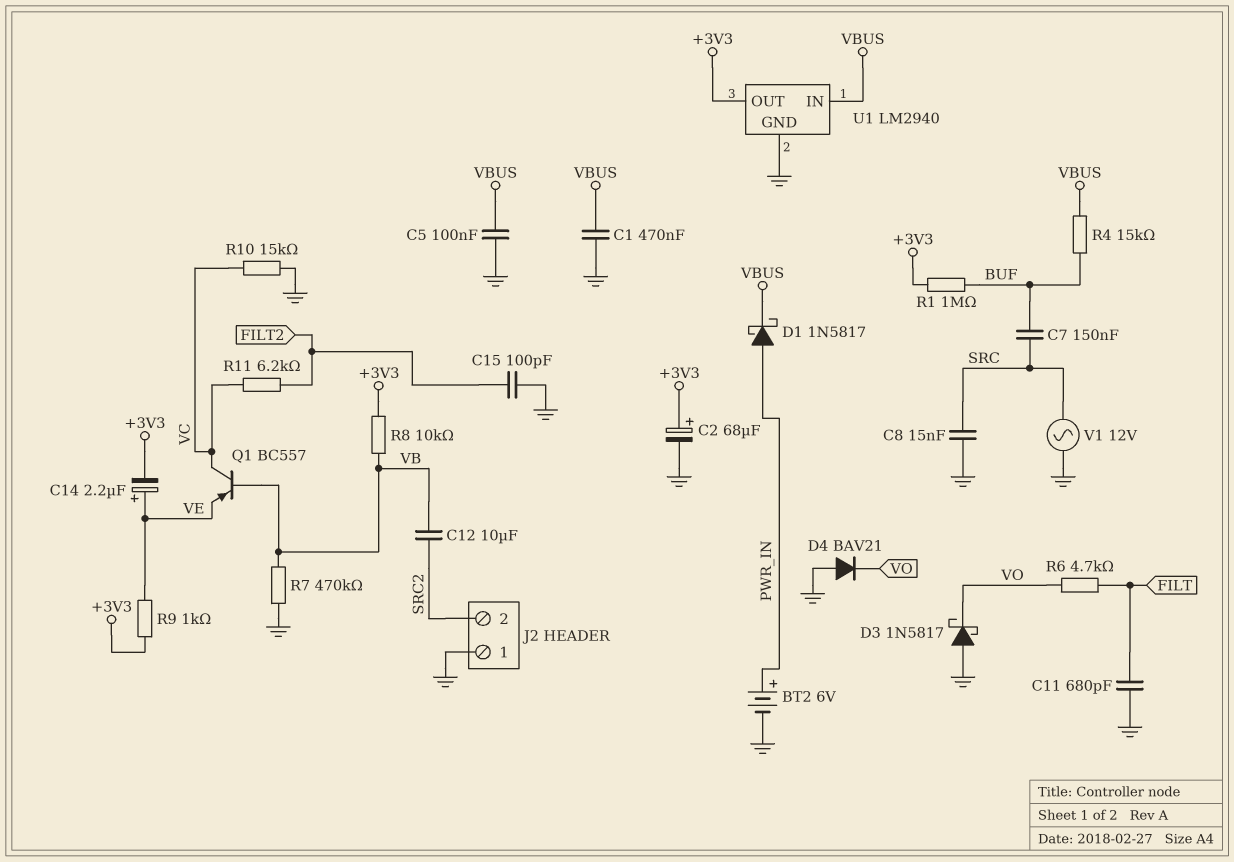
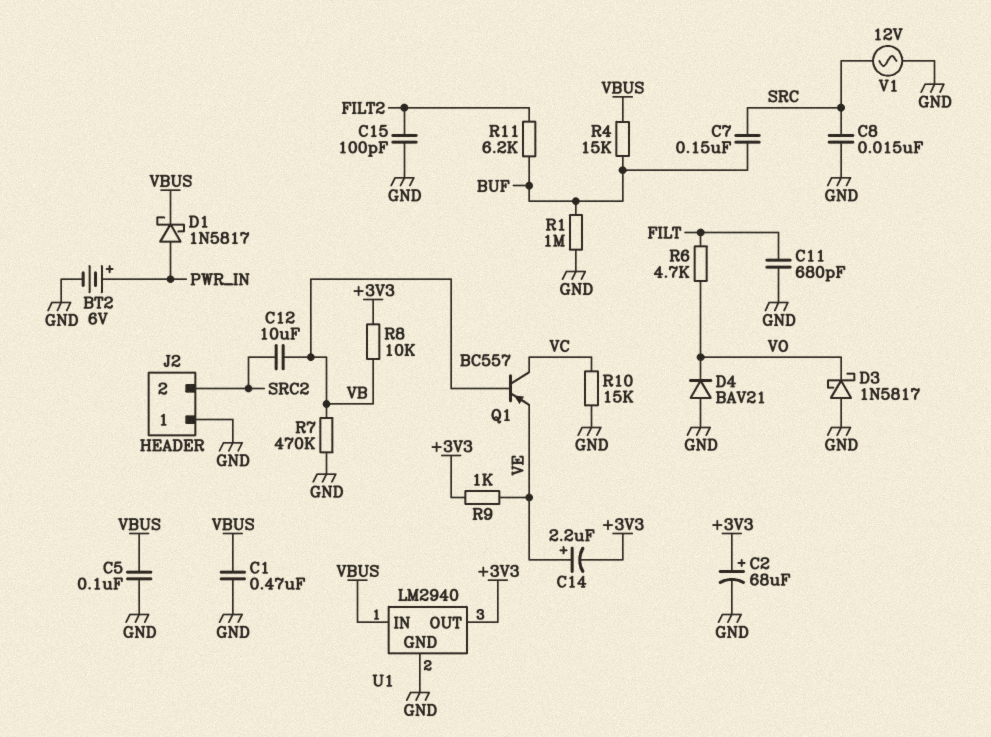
R1: 1M (+3V3, BUF) -> 1M (BUF, GND)
R11: 6.2k (FILT2, VC) -> 6.2k (BUF, FILT2)

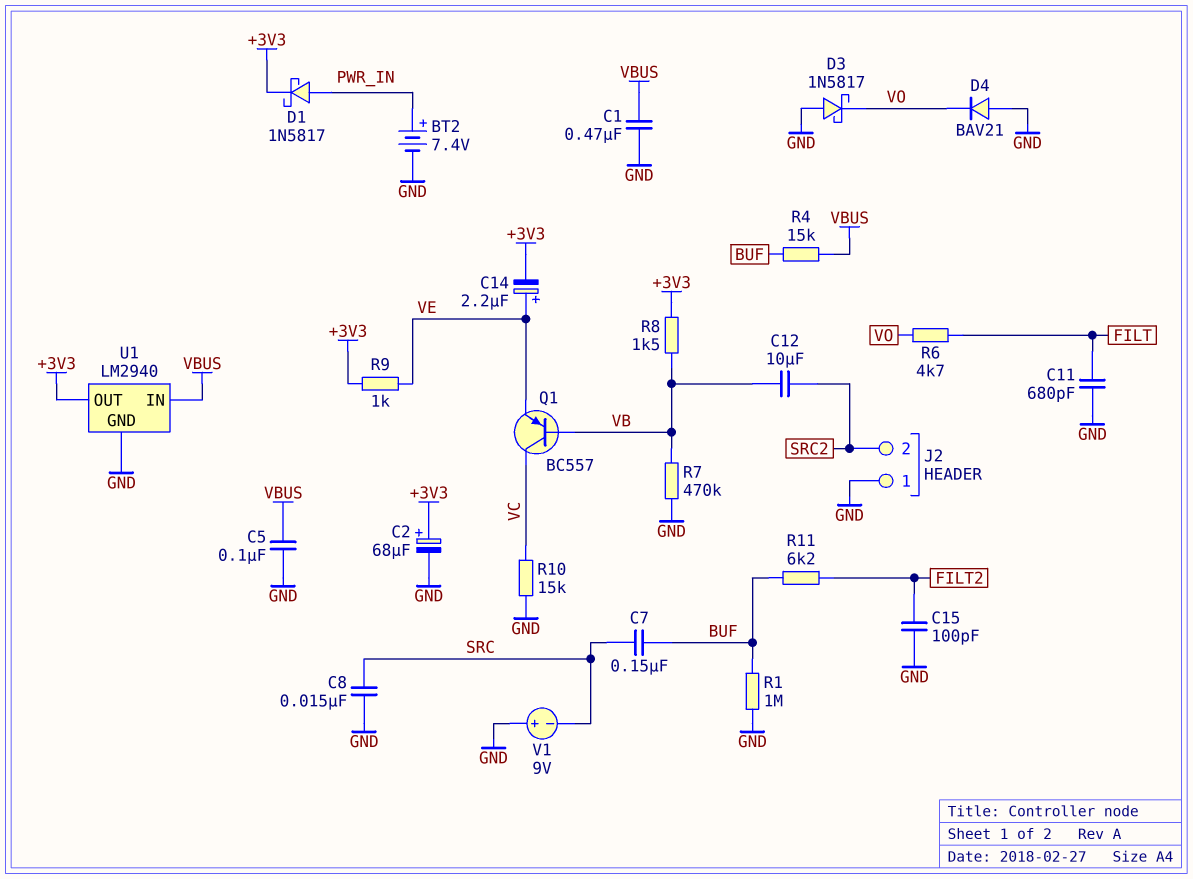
BT2: 6V (plus PWR_IN, minus GND) -> 7.4V (plus PWR_IN, minus GND)
D1: schottky 1N5817 (A PWR_IN, K VBUS) -> schottky 1N5817 (A PWR_IN, K +3V3)
R8: 10k (+3V3, VB) -> 1.5k (+3V3, VB)
V1: AC 12V (GND, SRC) -> 9V (plus GND, minus SRC)

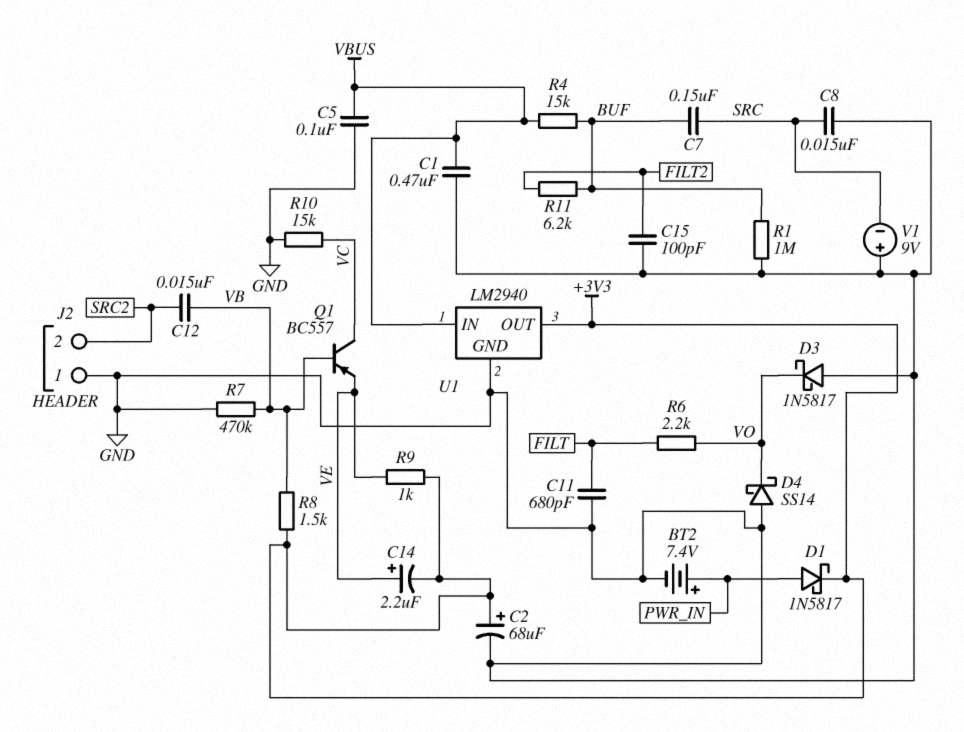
C12: 10uF (SRC2, VB) -> 15nF (SRC2, VB)
D4: diode BAV21 (A GND, K VO) -> schottky SS14 (A GND, K VO)
R6: 4.7k (FILT, VO) -> 2.2k (FILT, VO)

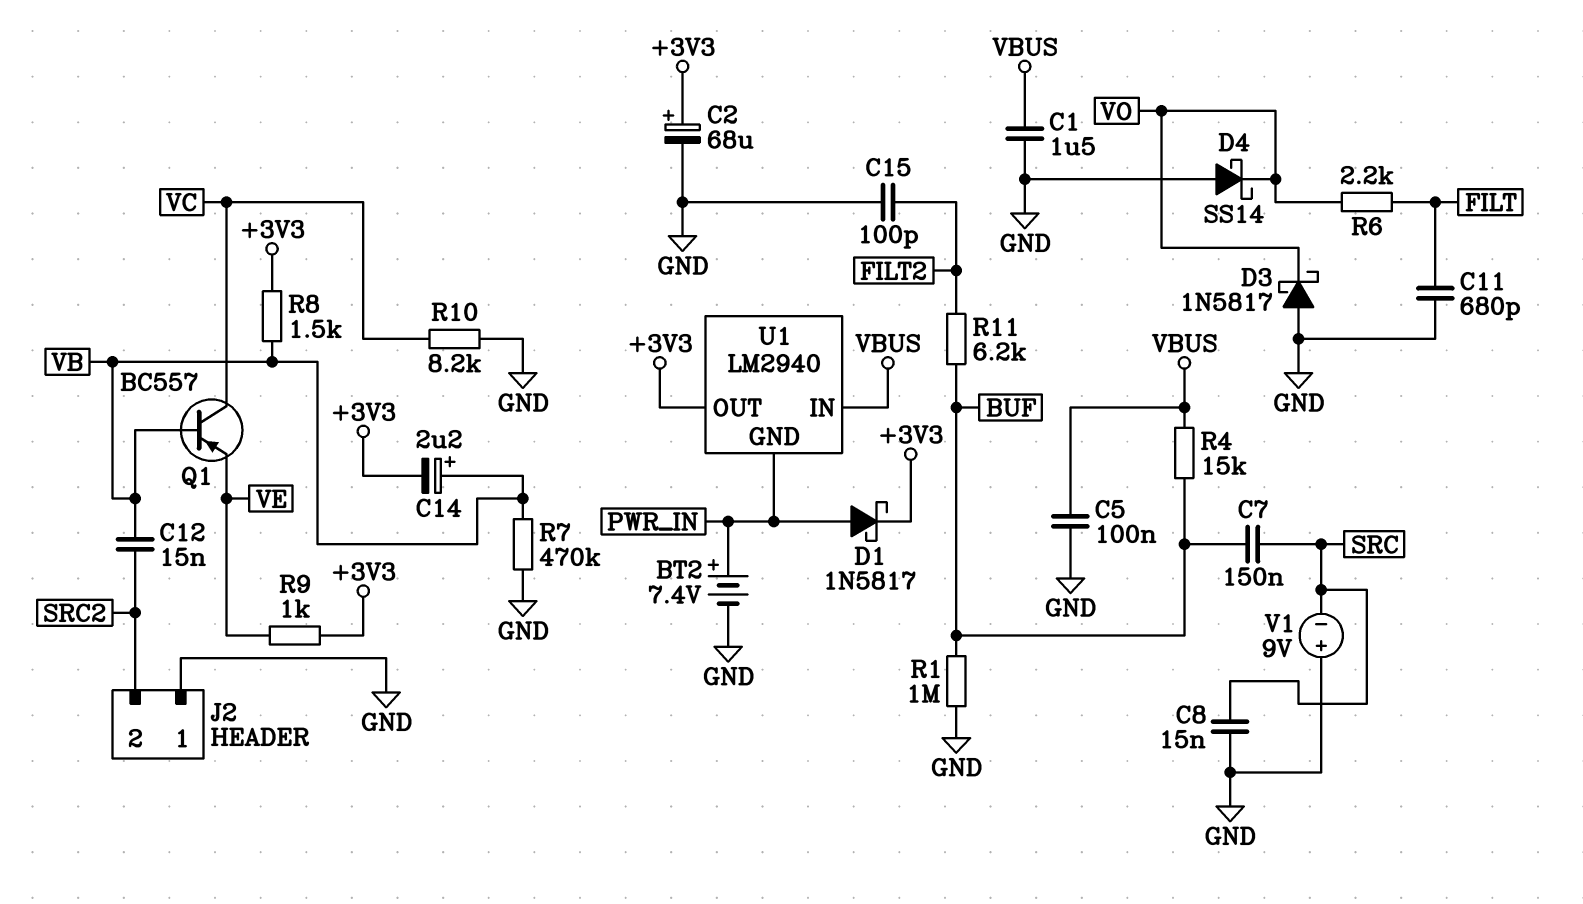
C1: 470nF (GND, VBUS) -> 1.5uF (GND, VBUS)
C14: 2.2uF (plus VE, minus +3V3) -> 2.2uF (plus VB, minus +3V3)
R10: 15k (GND, VC) -> 8.2k (GND, VC)
U1 pin GND: GND -> PWR_IN

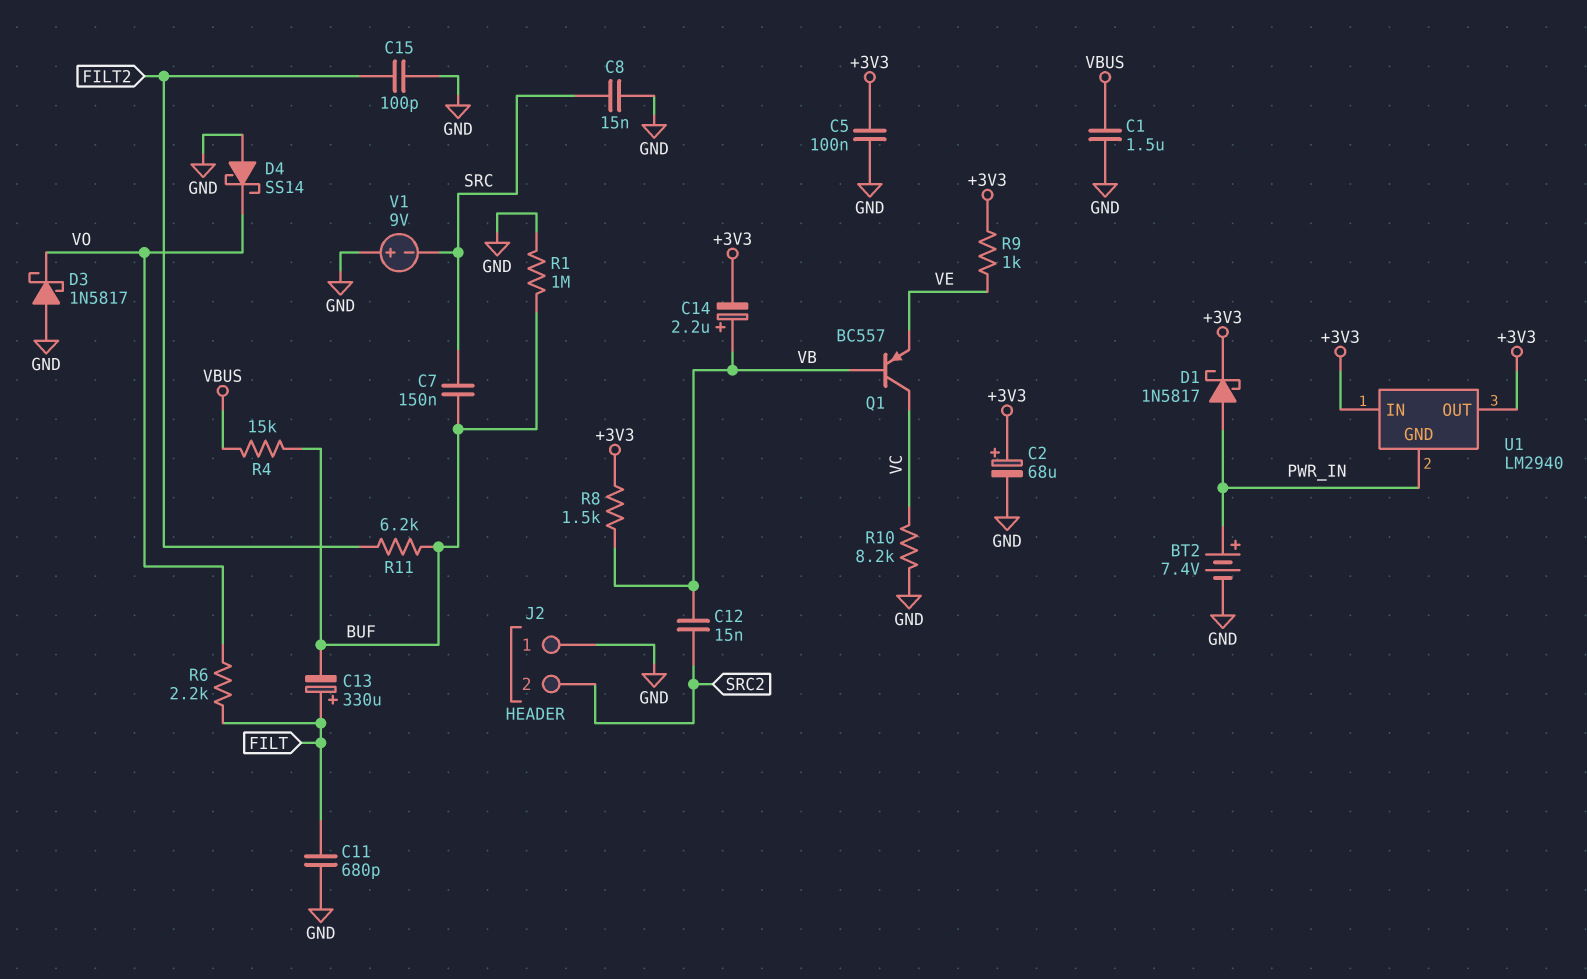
C5: 100nF (GND, VBUS) -> 100nF (+3V3, GND)
C13: none -> 330uF (plus FILT, minus BUF)
R7: 470k (GND, VB) -> none
U1 pin IN: VBUS -> +3V3

